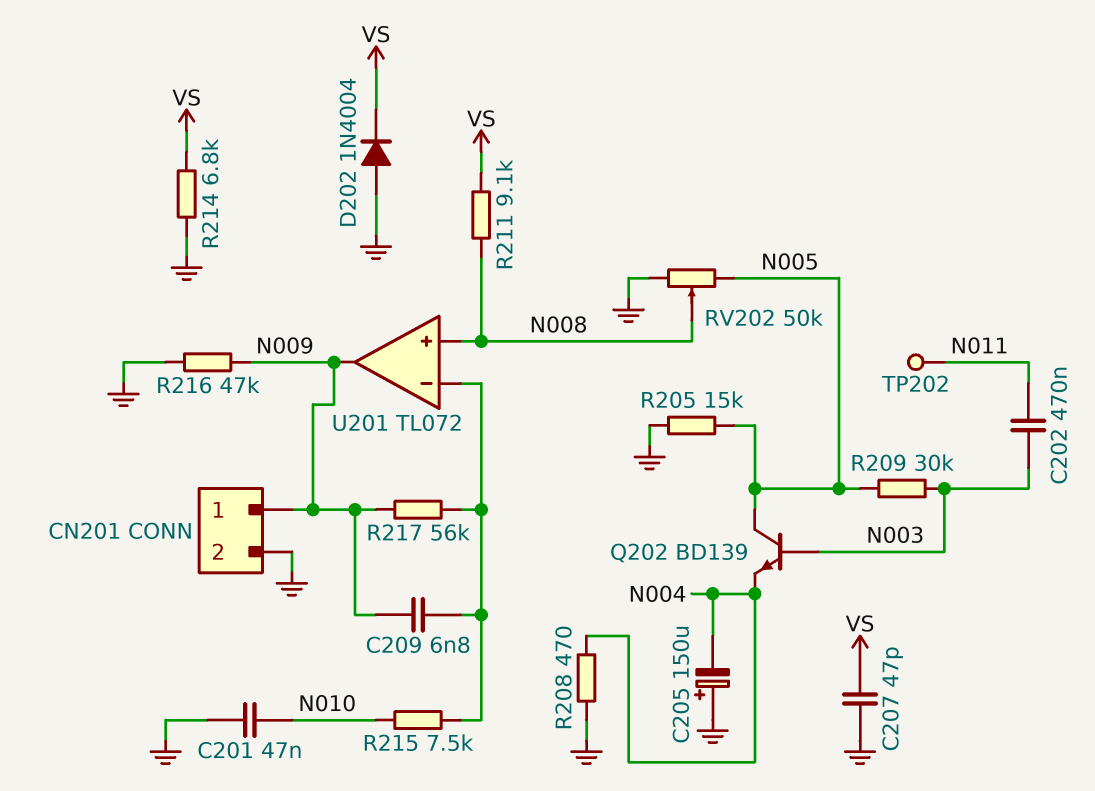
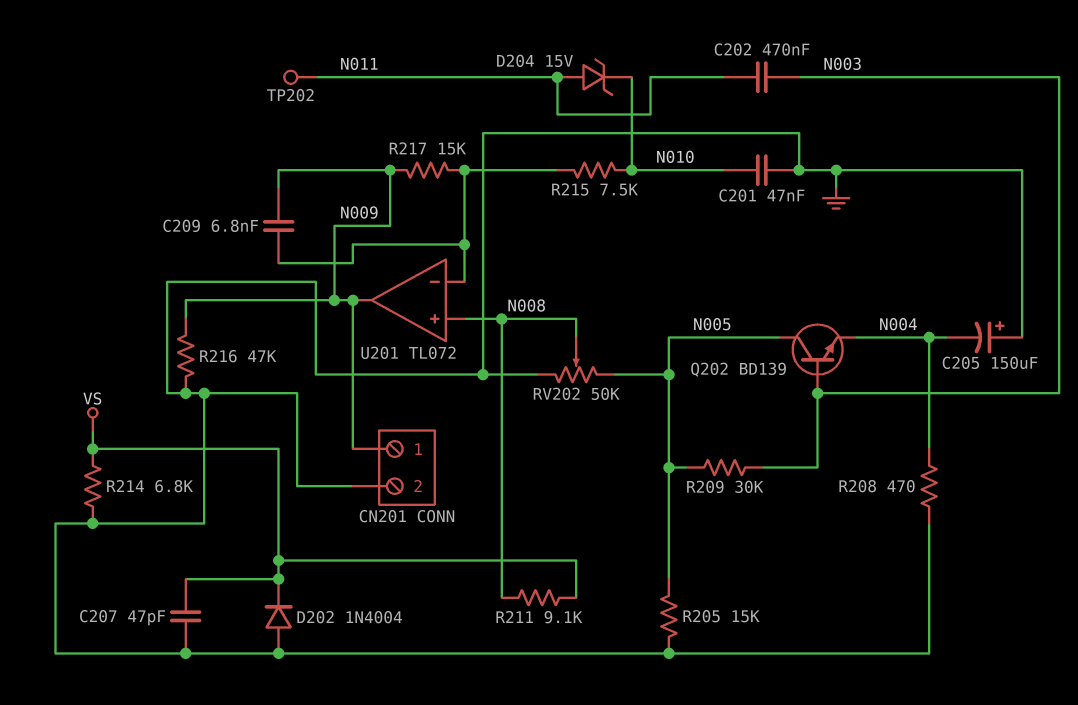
D204: none -> zener 15V (A N011, K N010)
R217: 56k (N009, U201/in-) -> 15k (N009, U201/in-)

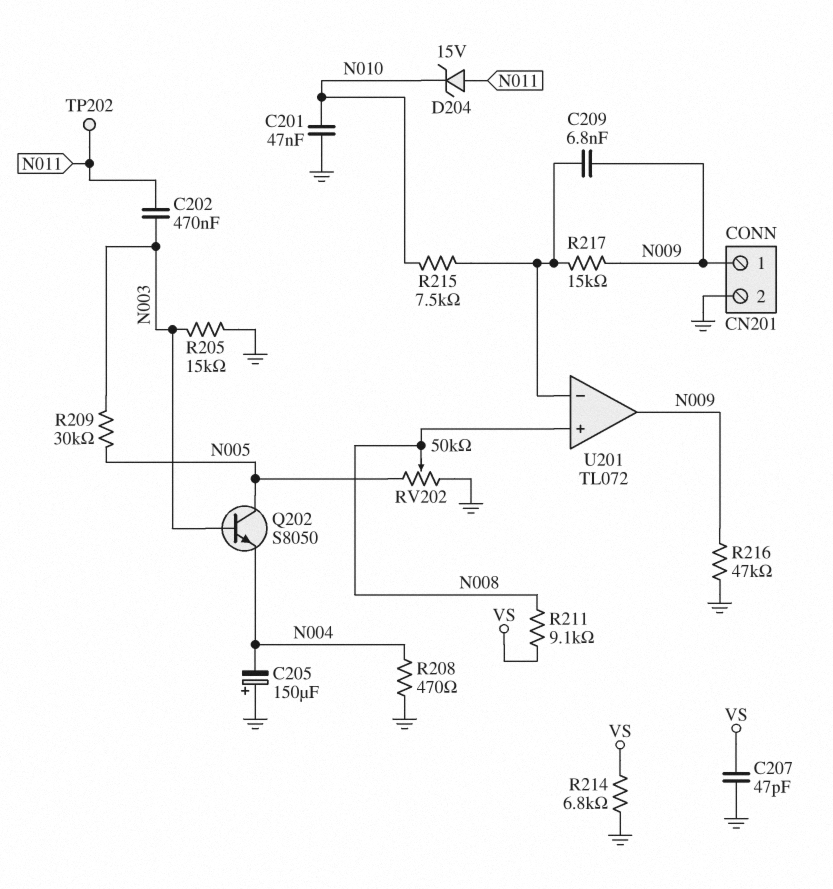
D202: diode 1N4004 (A GND, K VS) -> none
Q202: NPN BD139 (B N003, C N005, E N004) -> NPN S8050 (B N003, C N005, E N004)
R205: 15k (GND, N005) -> 15k (GND, N003)

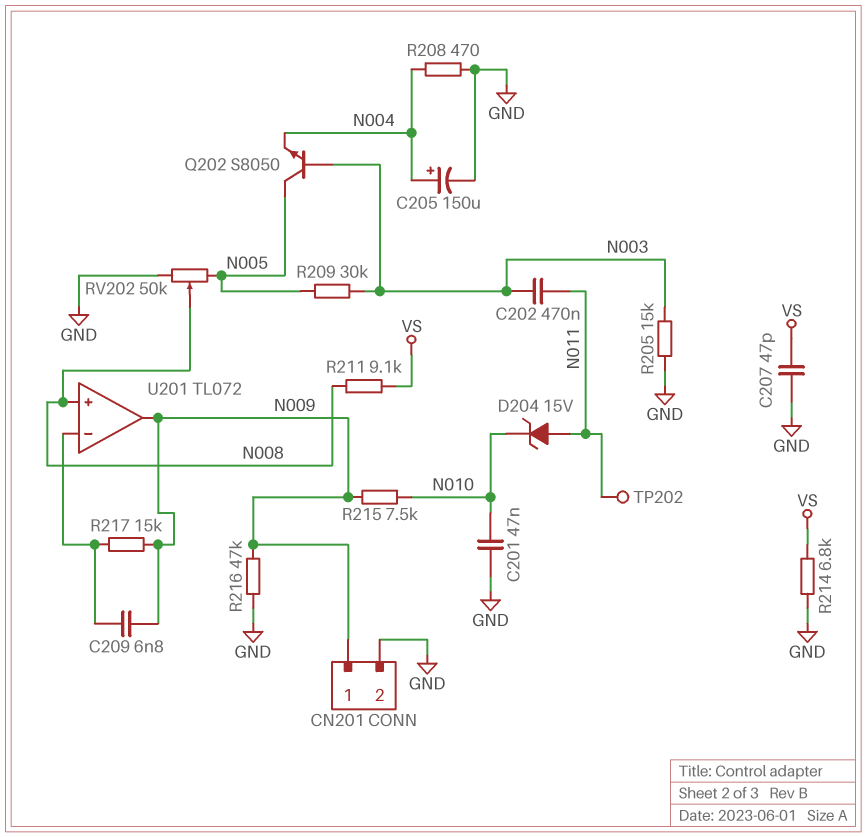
C205: 150uF (plus GND, minus N004) -> 150uF (plus N004, minus GND)
R215: 7.5k (N010, U201/in-) -> 7.5k (N009, N010)

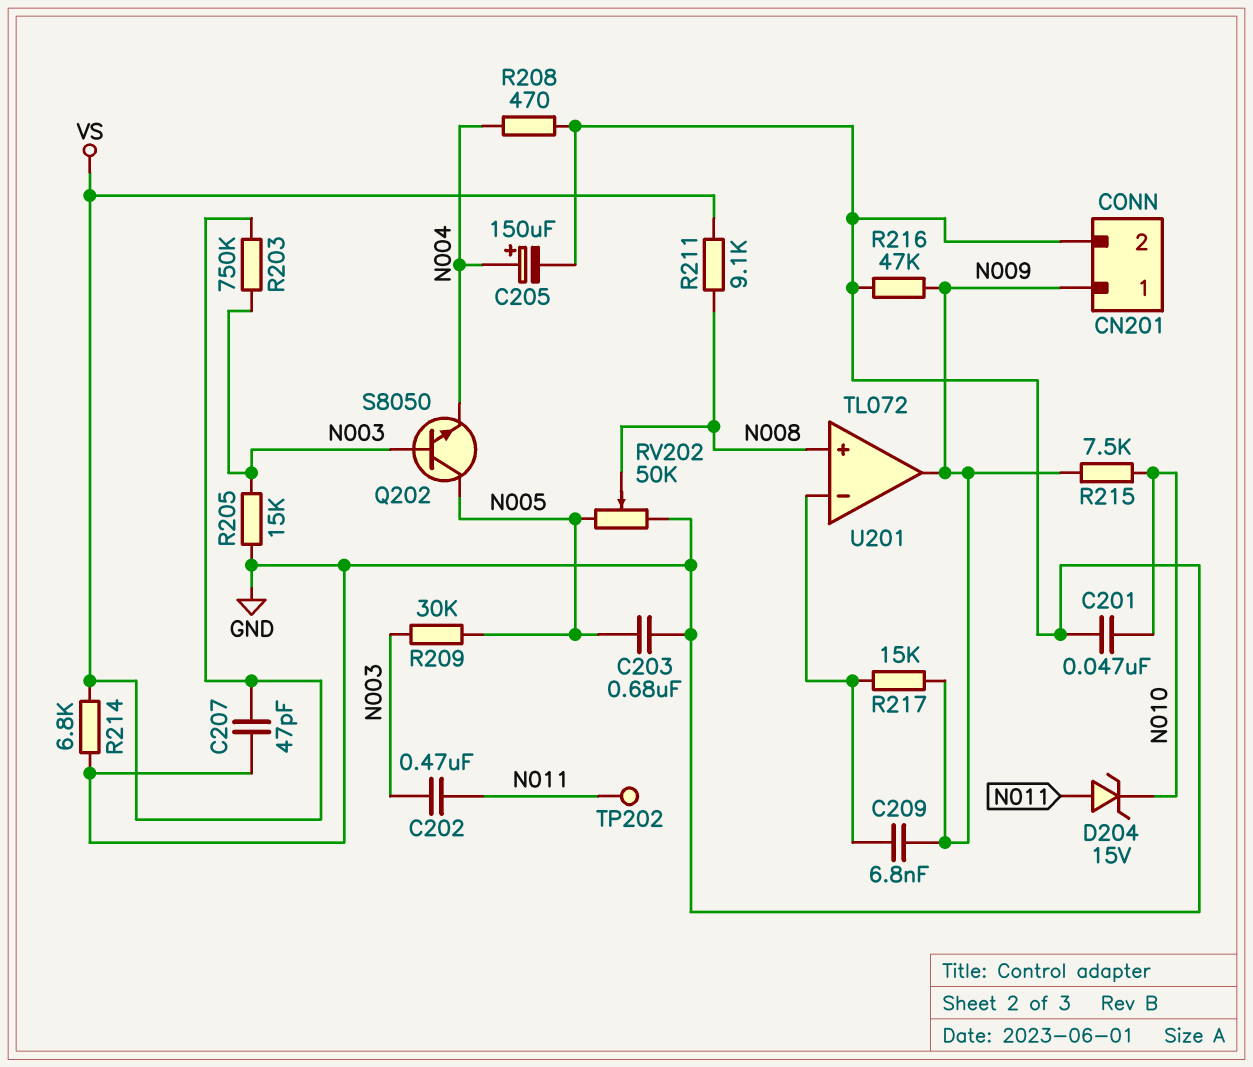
C203: none -> 680nF (GND, N005)
R203: none -> 750k (N003, VS)

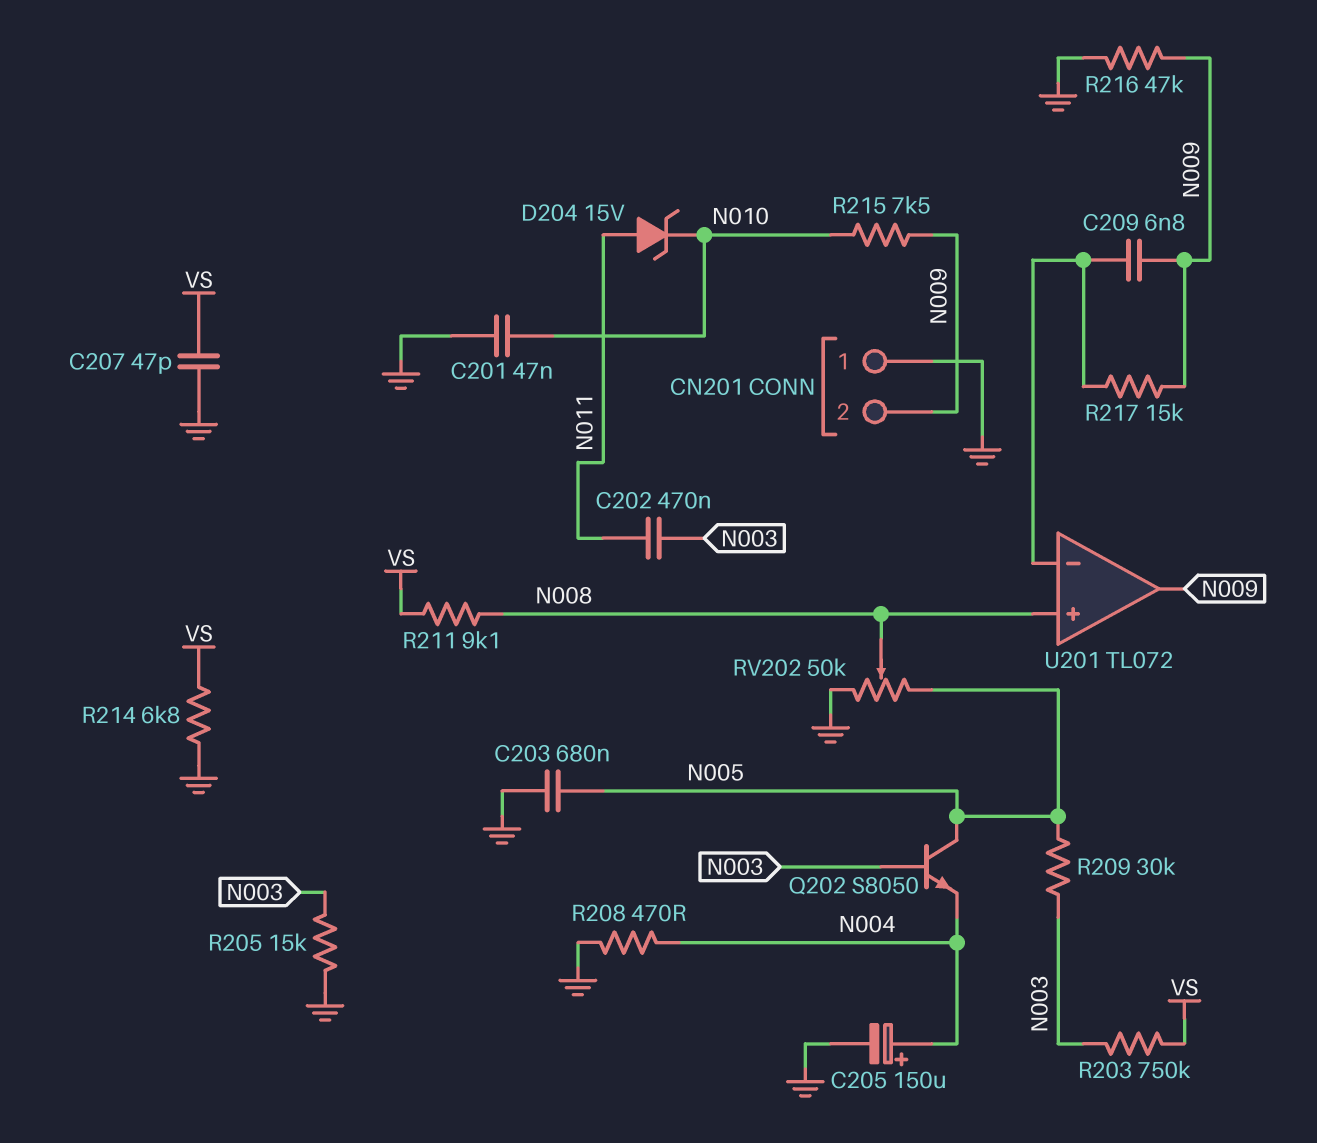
CN201 pin 1: N009 -> GND
CN201 pin 2: GND -> N009
TP202: test point (N011) -> none

